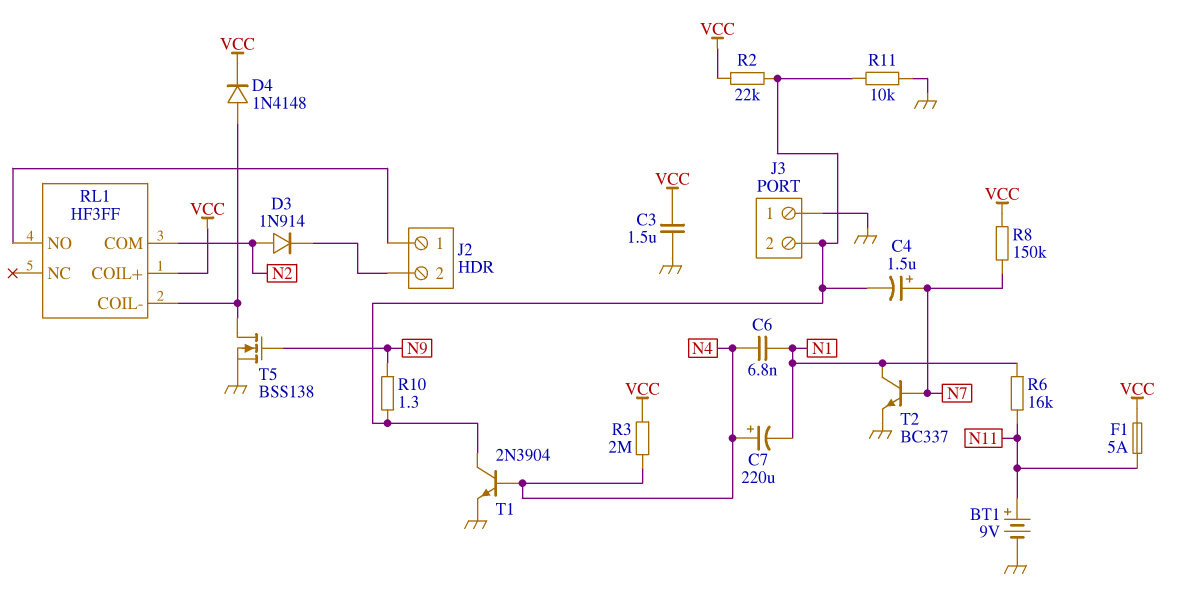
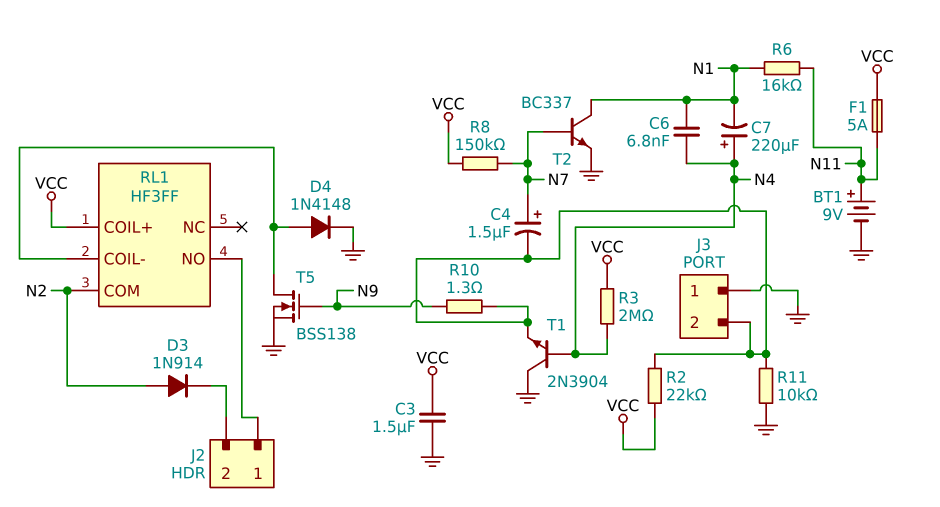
D4: diode 1N4148 (A RL1/COIL-, K VCC) -> diode 1N4148 (A RL1/COIL-, K GND)
T1: NPN 2N3904 (B N4, C J3/2, E GND) -> NPN 2N3904 (B N4, C GND, E J3/2)

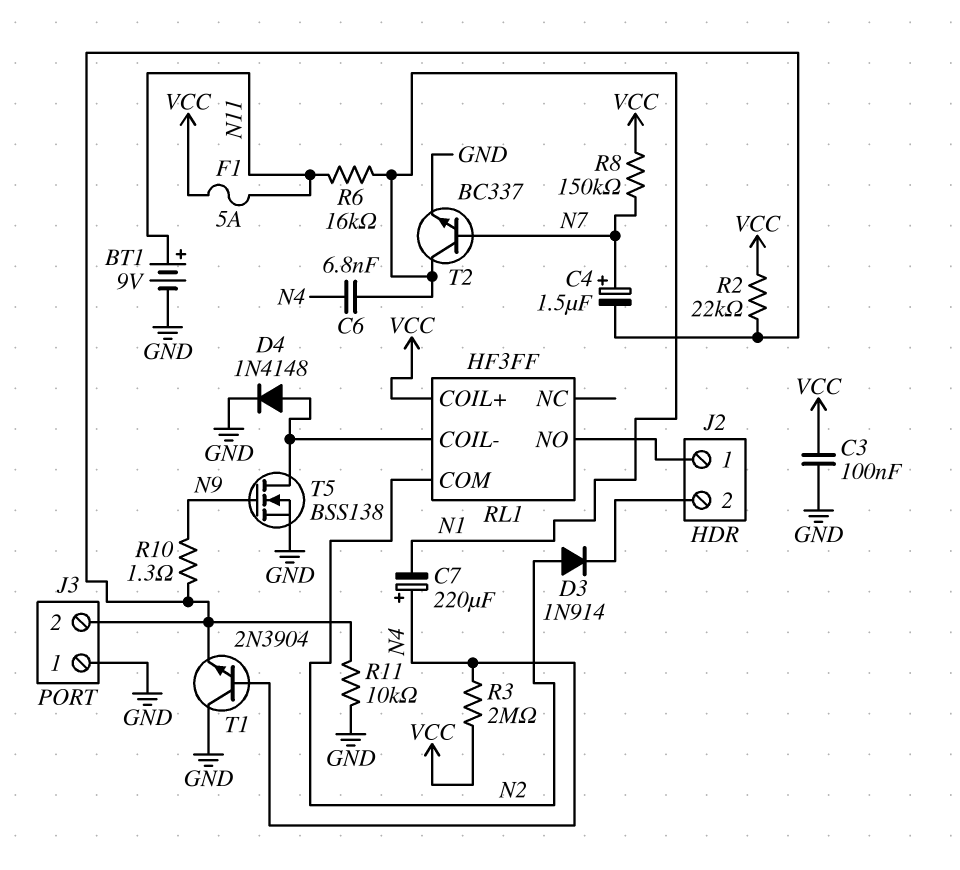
C3: 1.5uF (GND, VCC) -> 100nF (GND, VCC)

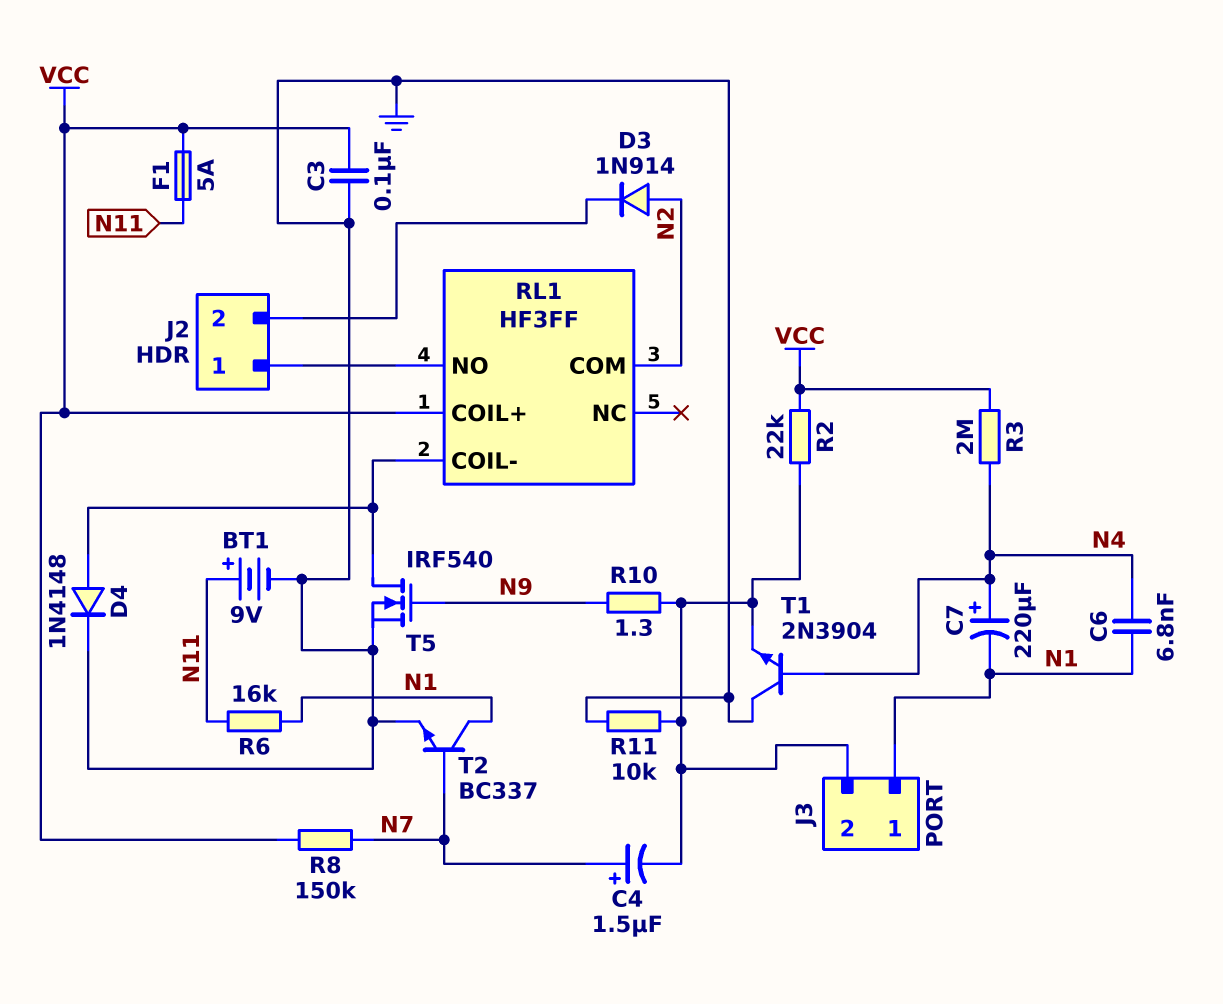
J3 pin 1: GND -> N1
T5: NMOS BSS138 (G N9, D RL1/COIL-, S GND) -> NMOS IRF540 (G N9, D RL1/COIL-, S GND)

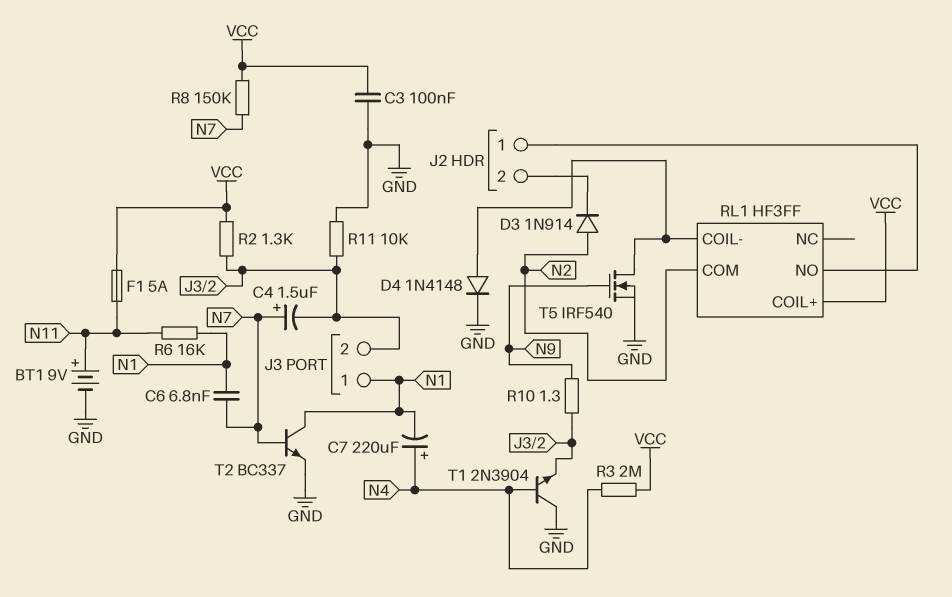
C6: 6.8nF (N1, N4) -> 6.8nF (N1, N7)
R2: 22k (J3/2, VCC) -> 1.3k (J3/2, VCC)

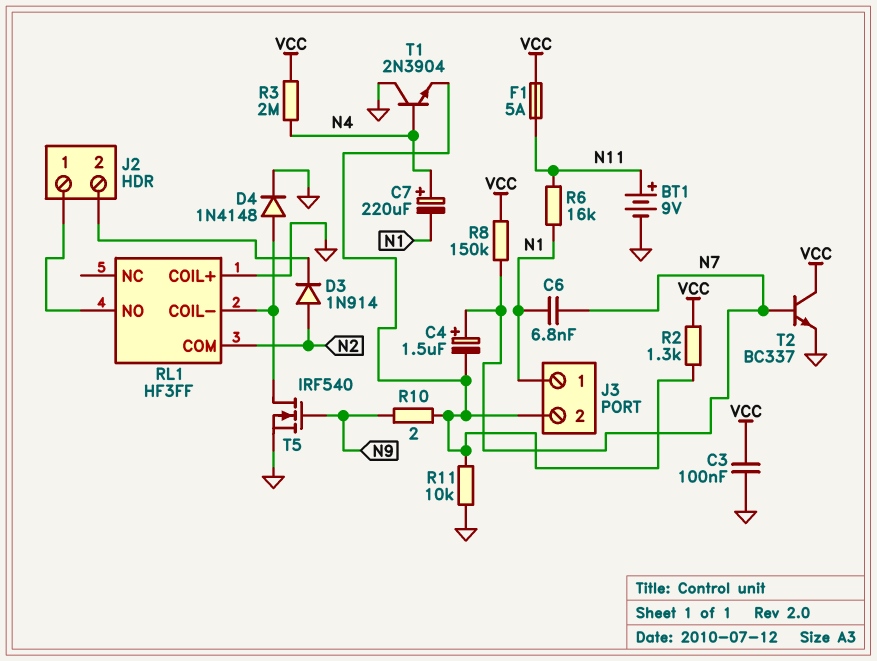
R10: 1.3 (J3/2, N9) -> 2 (J3/2, N9)
RL1 pin COIL+: VCC -> GND
T2: NPN BC337 (B N7, C N1, E GND) -> NPN BC337 (B N7, C VCC, E GND)

